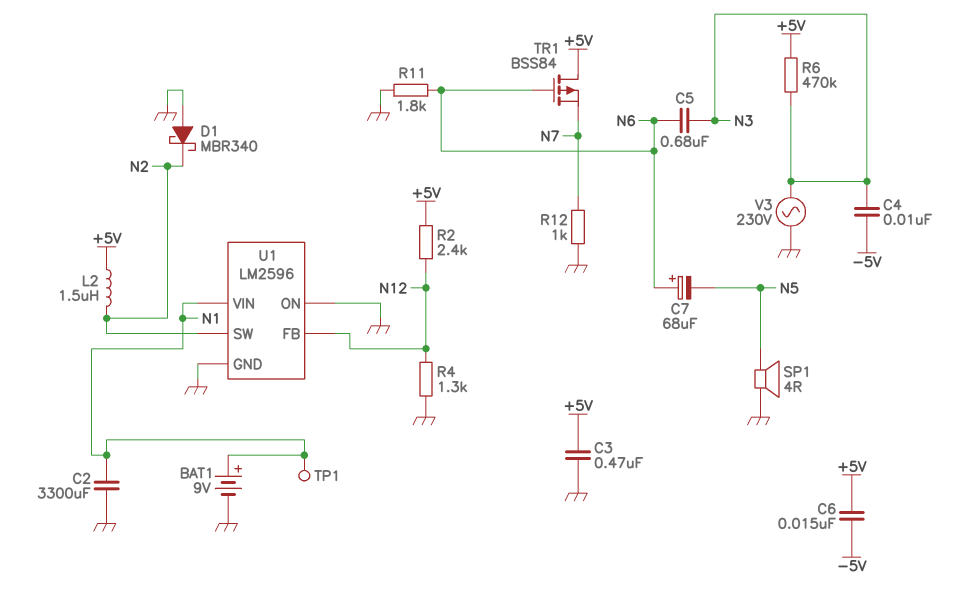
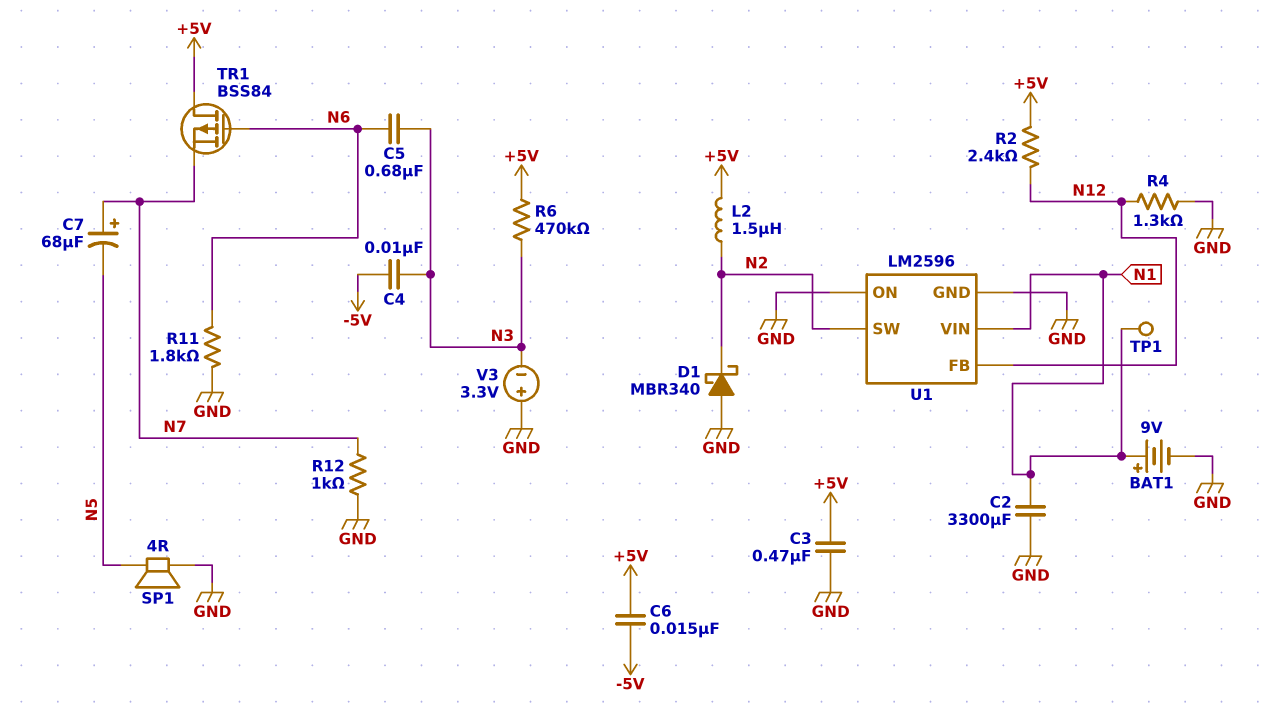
C7: 68uF (plus N6, minus N5) -> 68uF (plus N7, minus N5)
V3: AC 230V (GND, N3) -> 3.3V (plus GND, minus N3)

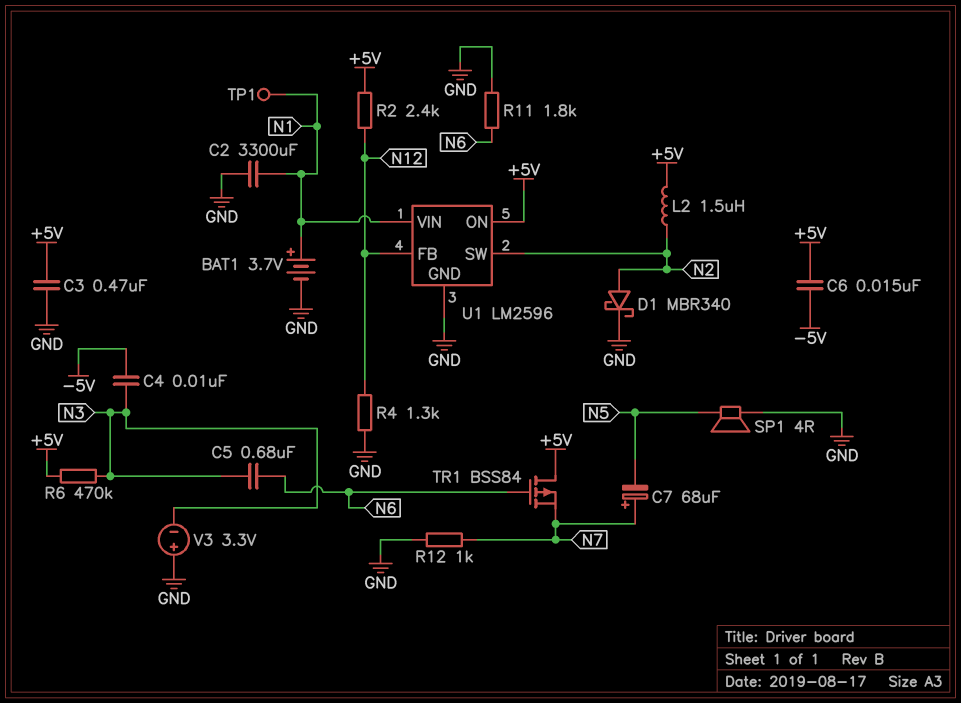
BAT1: 9V (plus N1, minus GND) -> 3.7V (plus N1, minus GND)
D1: schottky MBR340 (A GND, K N2) -> schottky MBR340 (A N2, K GND)
U1 pin ON: GND -> +5V

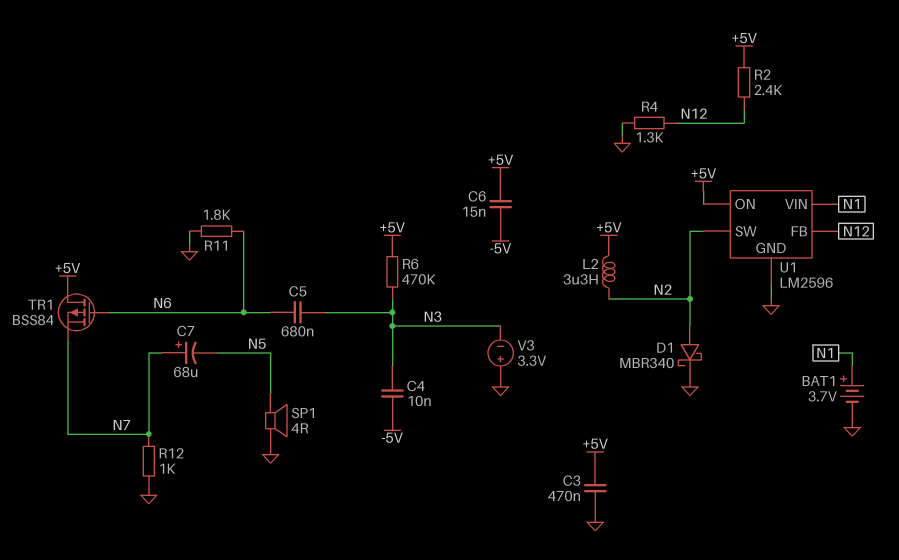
C2: 3300uF (GND, N1) -> none
L2: 1.5uH (+5V, N2) -> 3.3uH (+5V, N2)
TP1: test point (N1) -> none

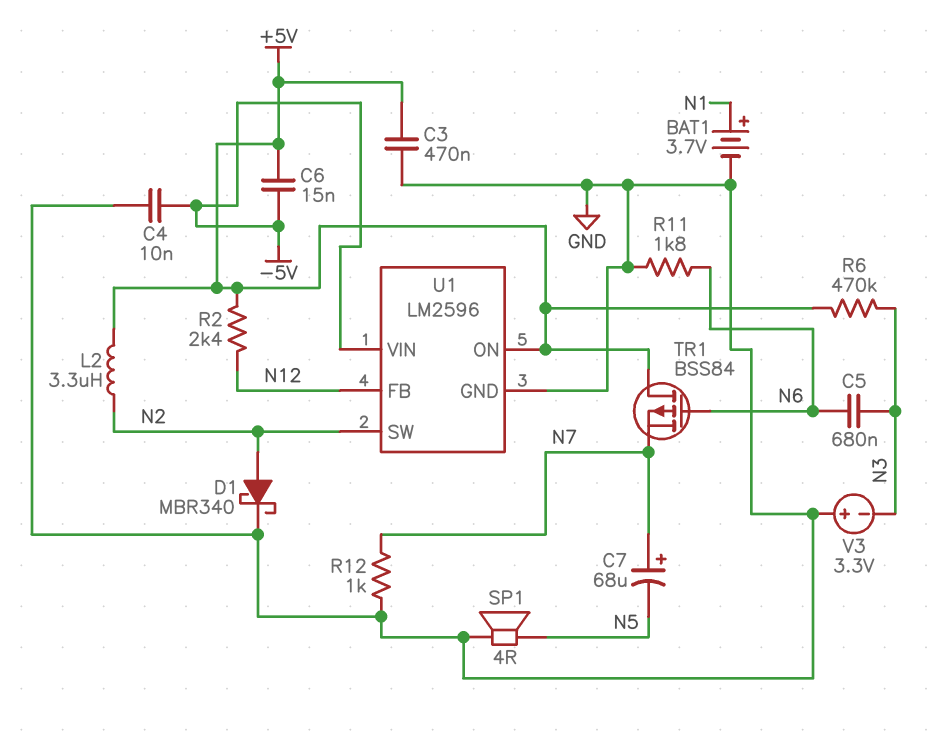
C4: 10nF (-5V, N3) -> 10nF (-5V, GND)
R4: 1.3k (GND, N12) -> none
U1 pin VIN: N1 -> -5V

